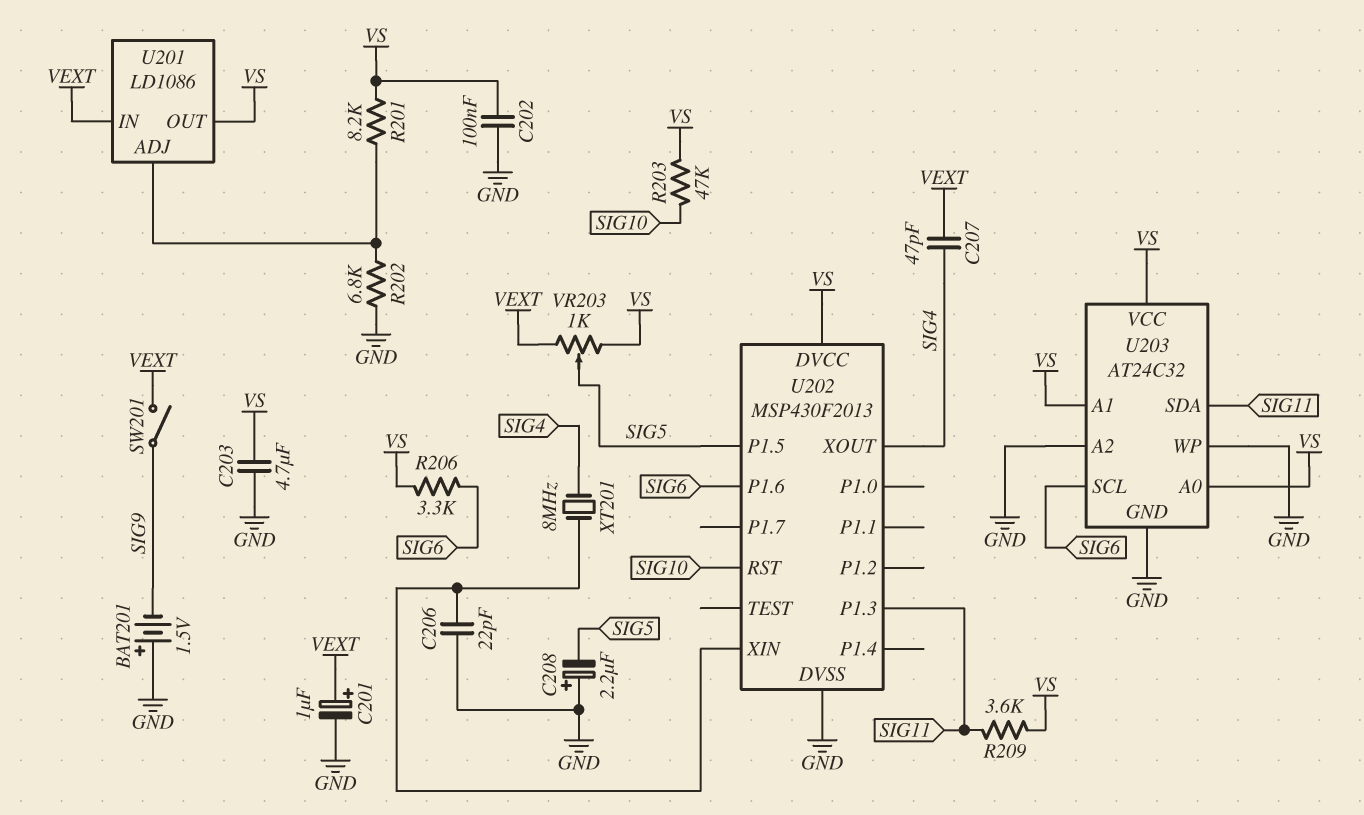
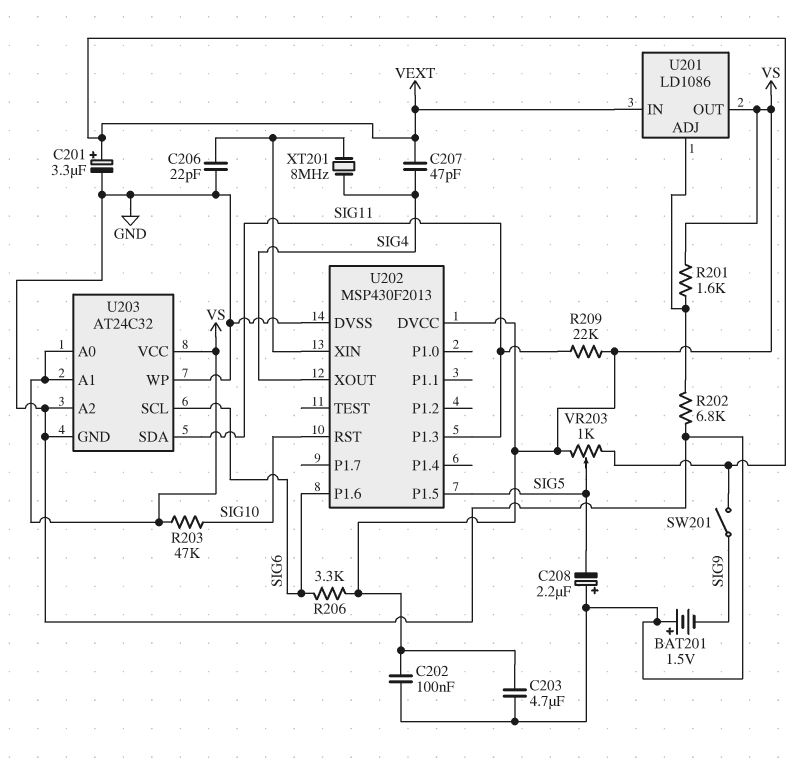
C201: 1uF (plus VEXT, minus GND) -> 3.3uF (plus VEXT, minus GND)
R201: 8.2k (U201/ADJ, VS) -> 1.6k (U201/ADJ, VS)
R209: 3.6k (SIG11, VS) -> 22k (SIG11, VS)

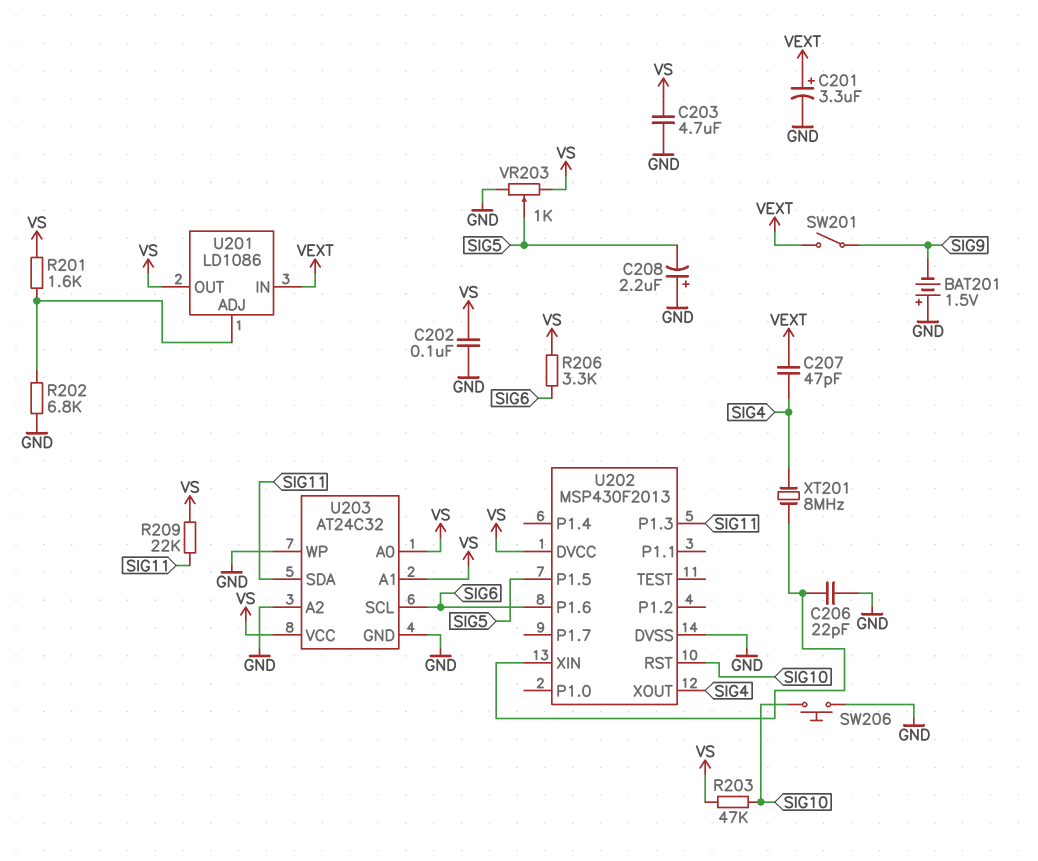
SW206: none -> button (GND, SIG10)
VR203: 1k (VEXT, VS, wiper SIG5) -> 1k (GND, VS, wiper SIG5)

